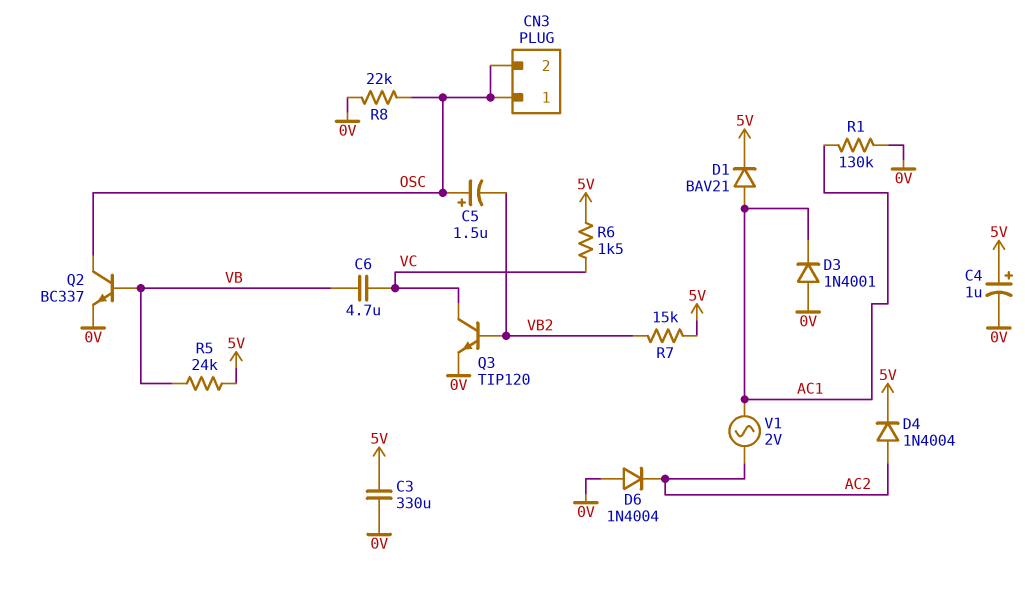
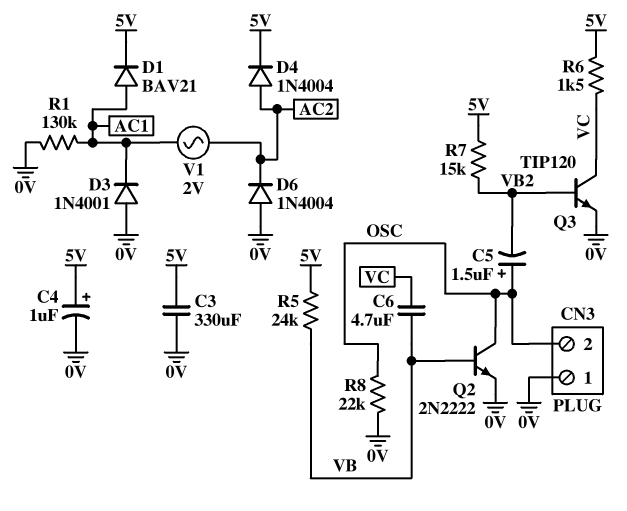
CN3 pin 1: OSC -> 0V
Q2: NPN BC337 (B VB, C OSC, E 0V) -> NPN 2N2222 (B VB, C OSC, E 0V)

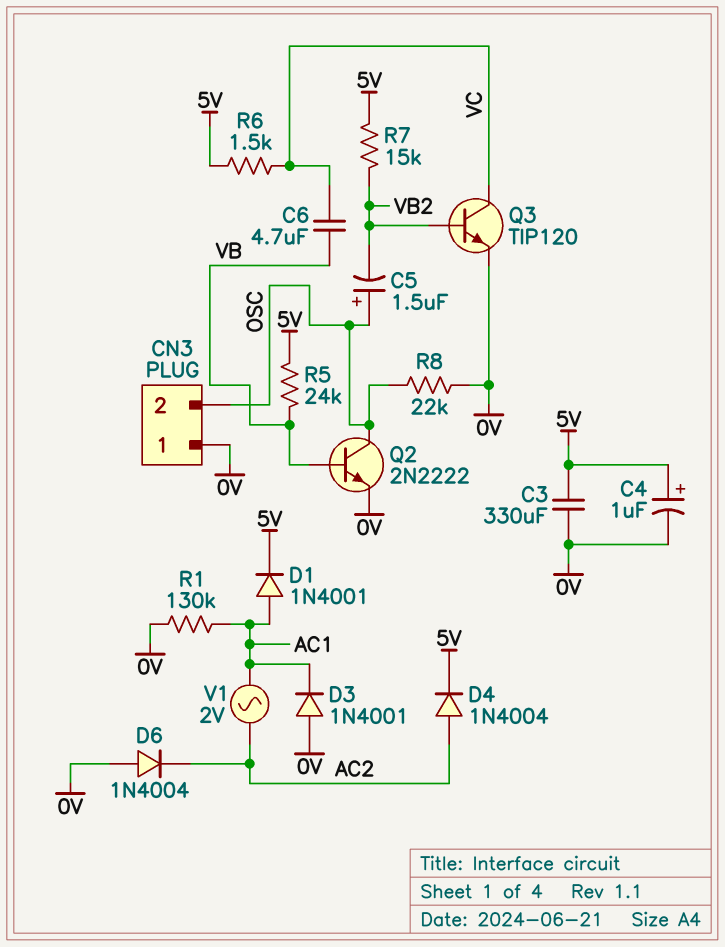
D1: diode BAV21 (A AC1, K 5V) -> diode 1N4001 (A AC1, K 5V)

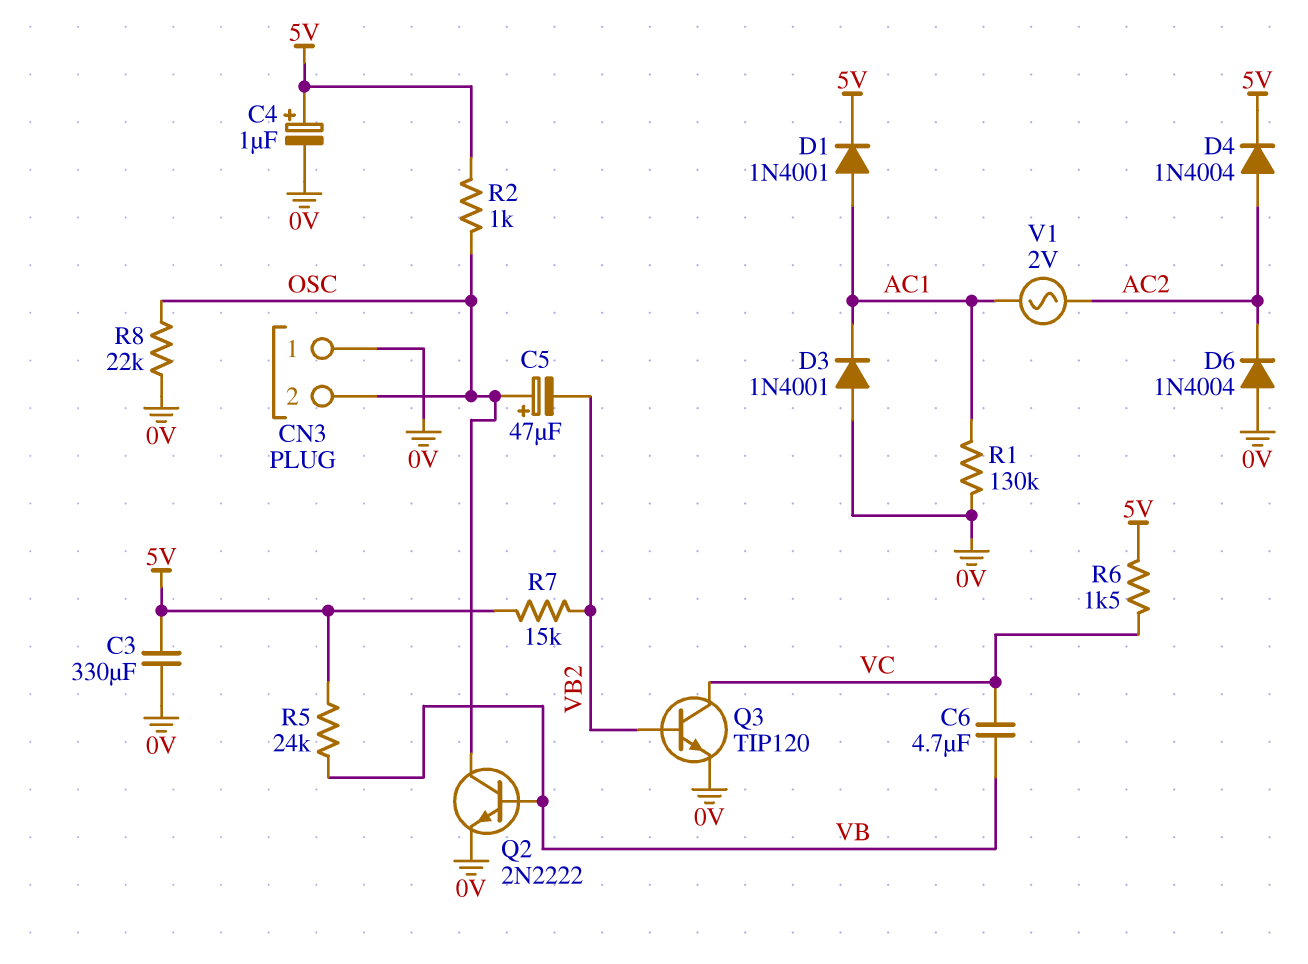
C5: 1.5uF (plus OSC, minus VB2) -> 47uF (plus OSC, minus VB2)
R2: none -> 1k (5V, OSC)

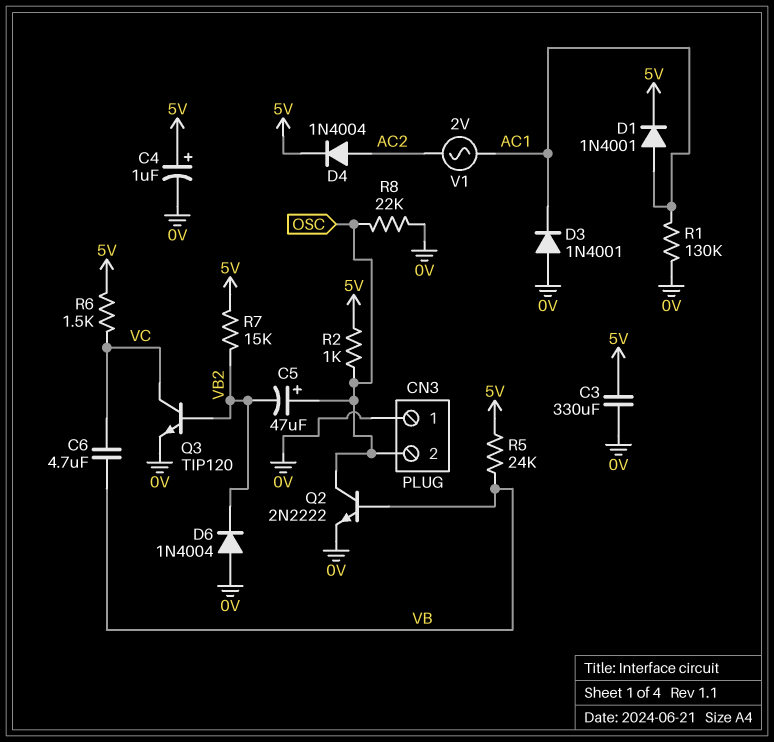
D6: diode 1N4004 (A 0V, K AC2) -> diode 1N4004 (A 0V, K VB2)

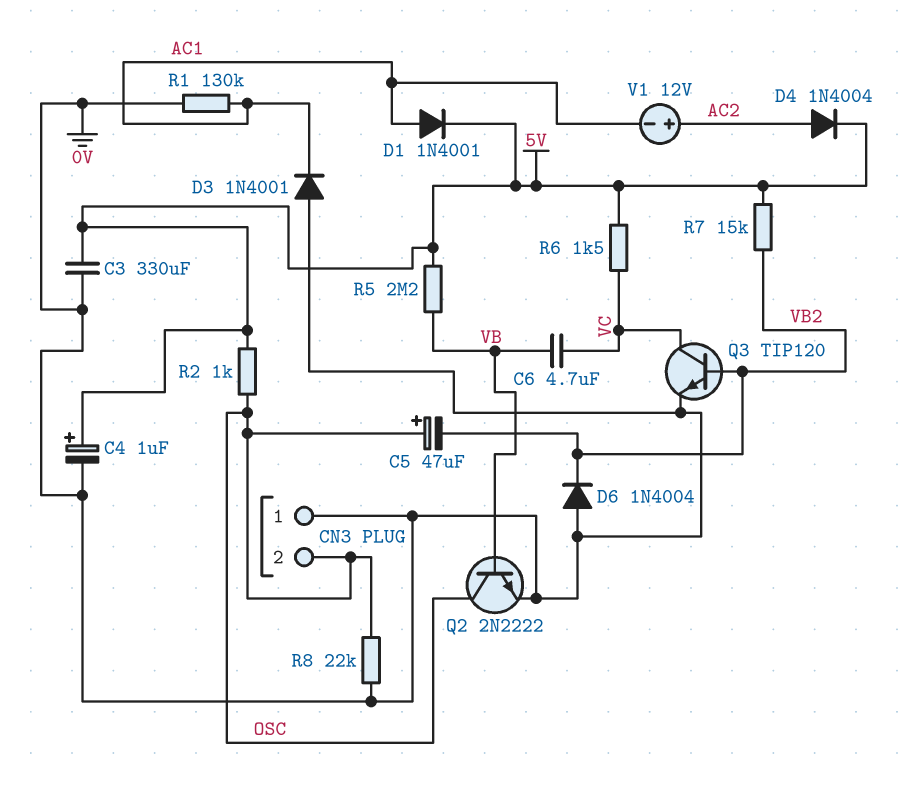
R5: 24k (5V, VB) -> 2.2M (5V, VB)
V1: AC 2V (AC1, AC2) -> 12V (plus AC2, minus AC1)

